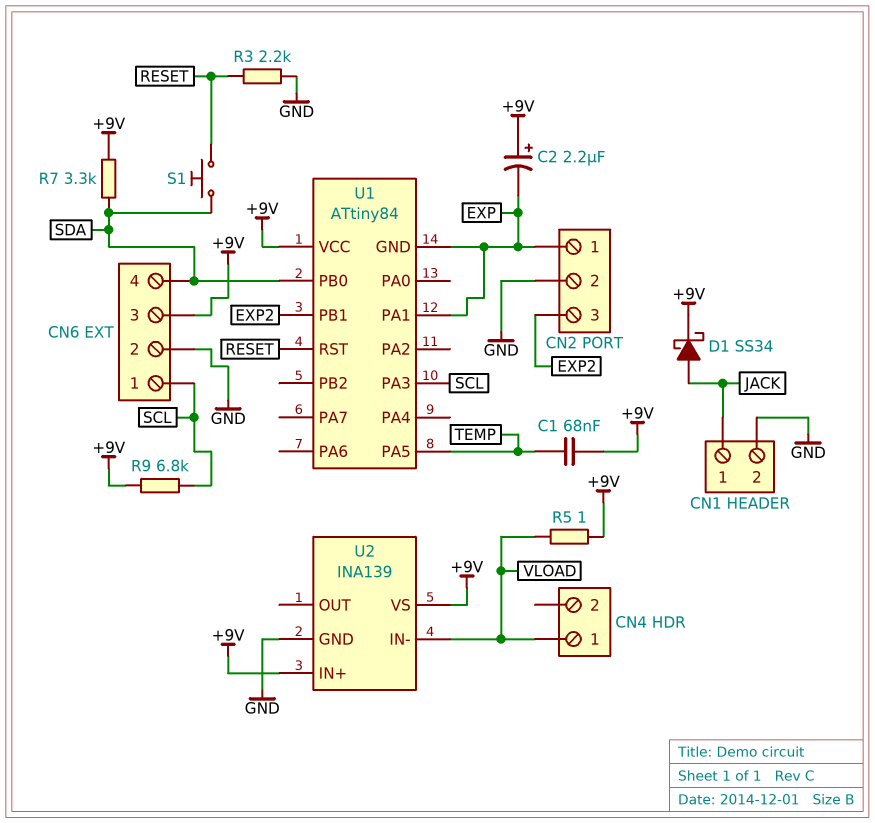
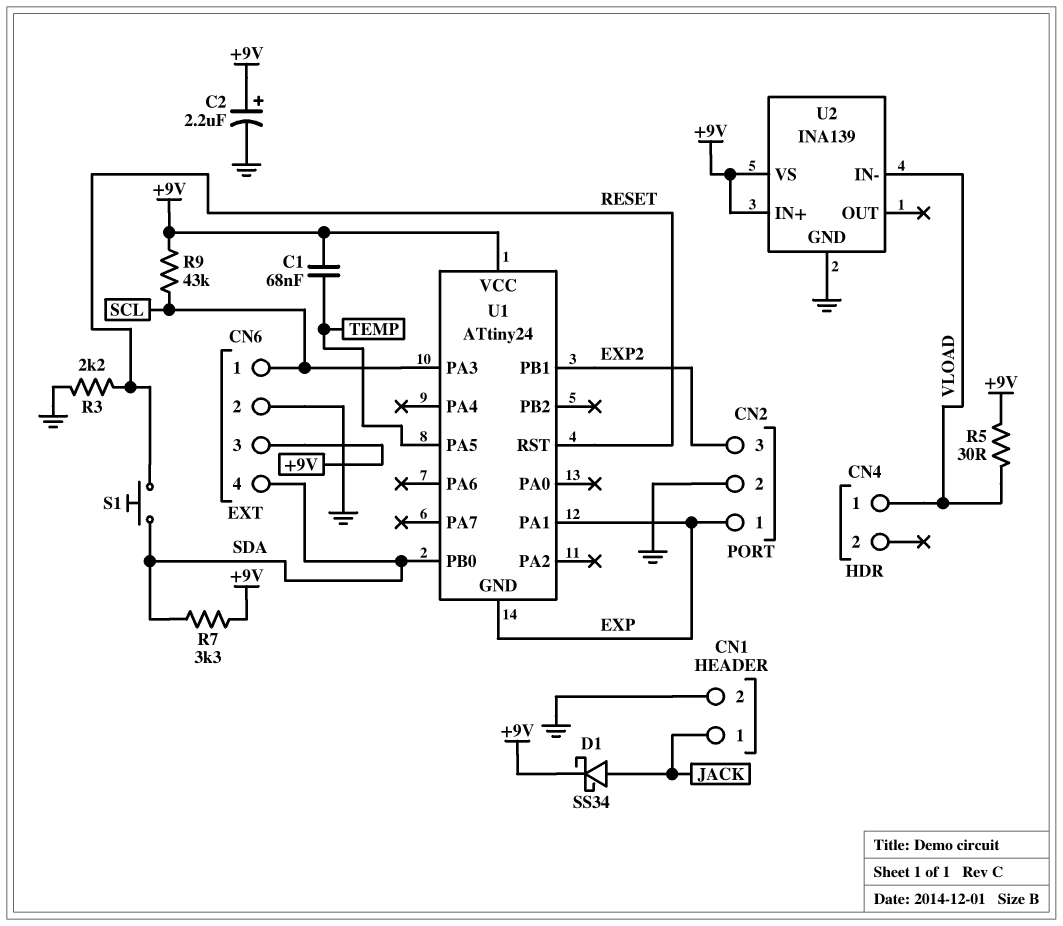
C2: 2.2uF (plus +9V, minus EXP) -> 2.2uF (plus +9V, minus GND)
R5: 1 (+9V, VLOAD) -> 30 (+9V, VLOAD)
R9: 6.8k (+9V, SCL) -> 43k (+9V, SCL)
U1: ATtiny84 -> ATtiny24

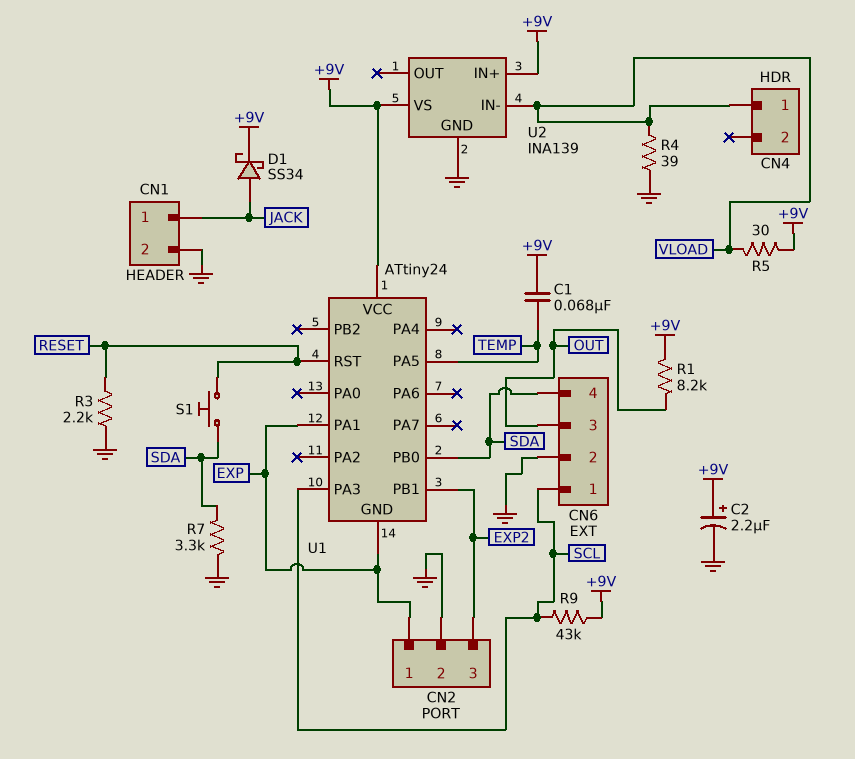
CN6 pin 3: +9V -> OUT
R1: none -> 8.2k (+9V, OUT)
R4: none -> 39 (GND, VLOAD)
R7: 3.3k (+9V, SDA) -> 3.3k (GND, SDA)

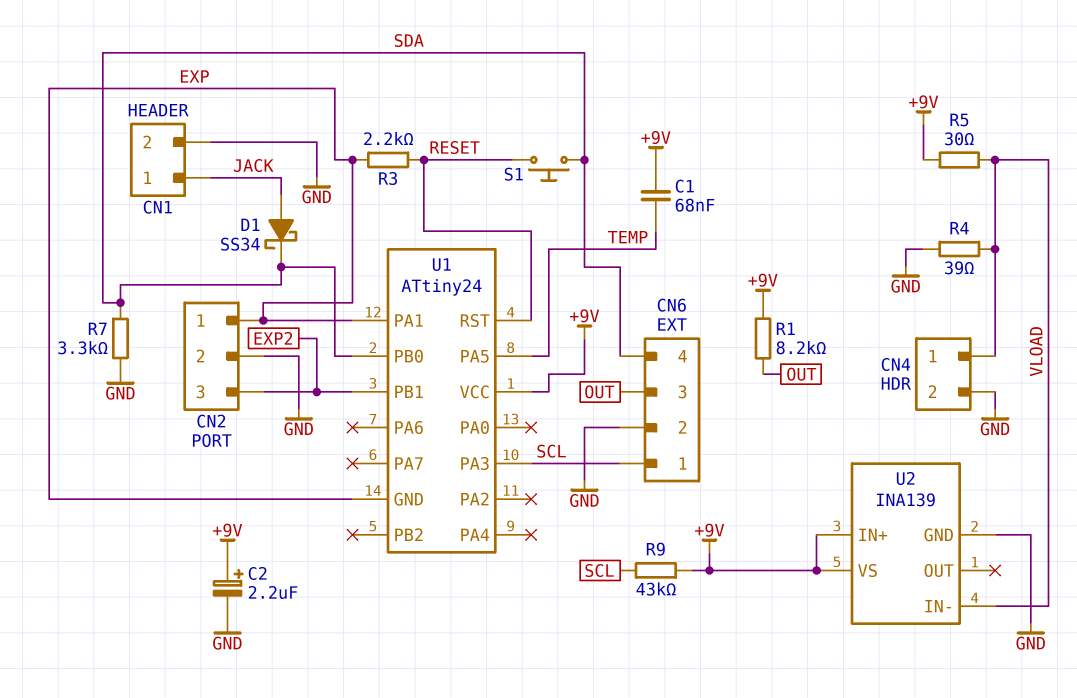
CN4 pin 2: none -> GND
D1: schottky SS34 (A JACK, K +9V) -> schottky SS34 (A JACK, K SDA)
R3: 2.2k (GND, RESET) -> 2.2k (EXP, RESET)

